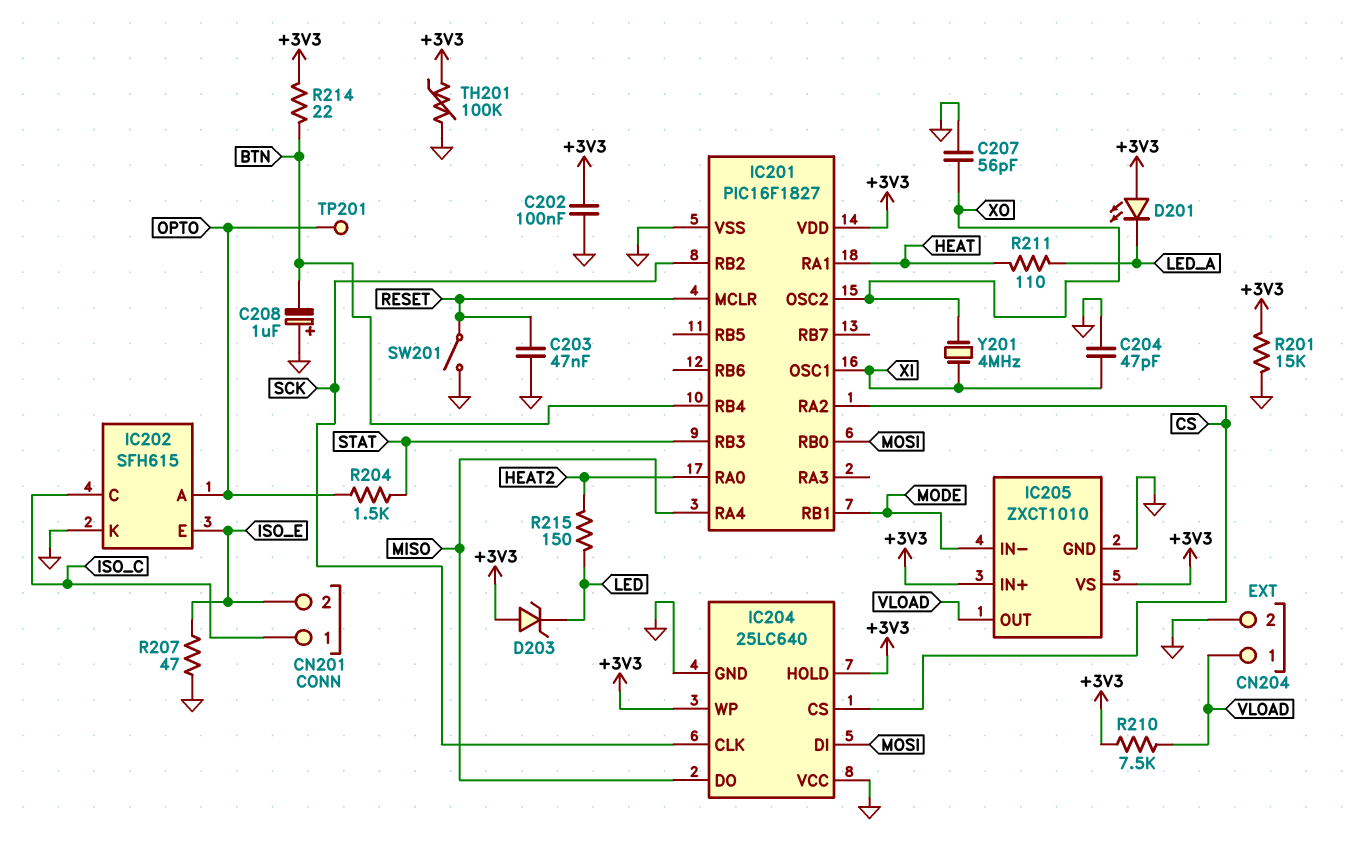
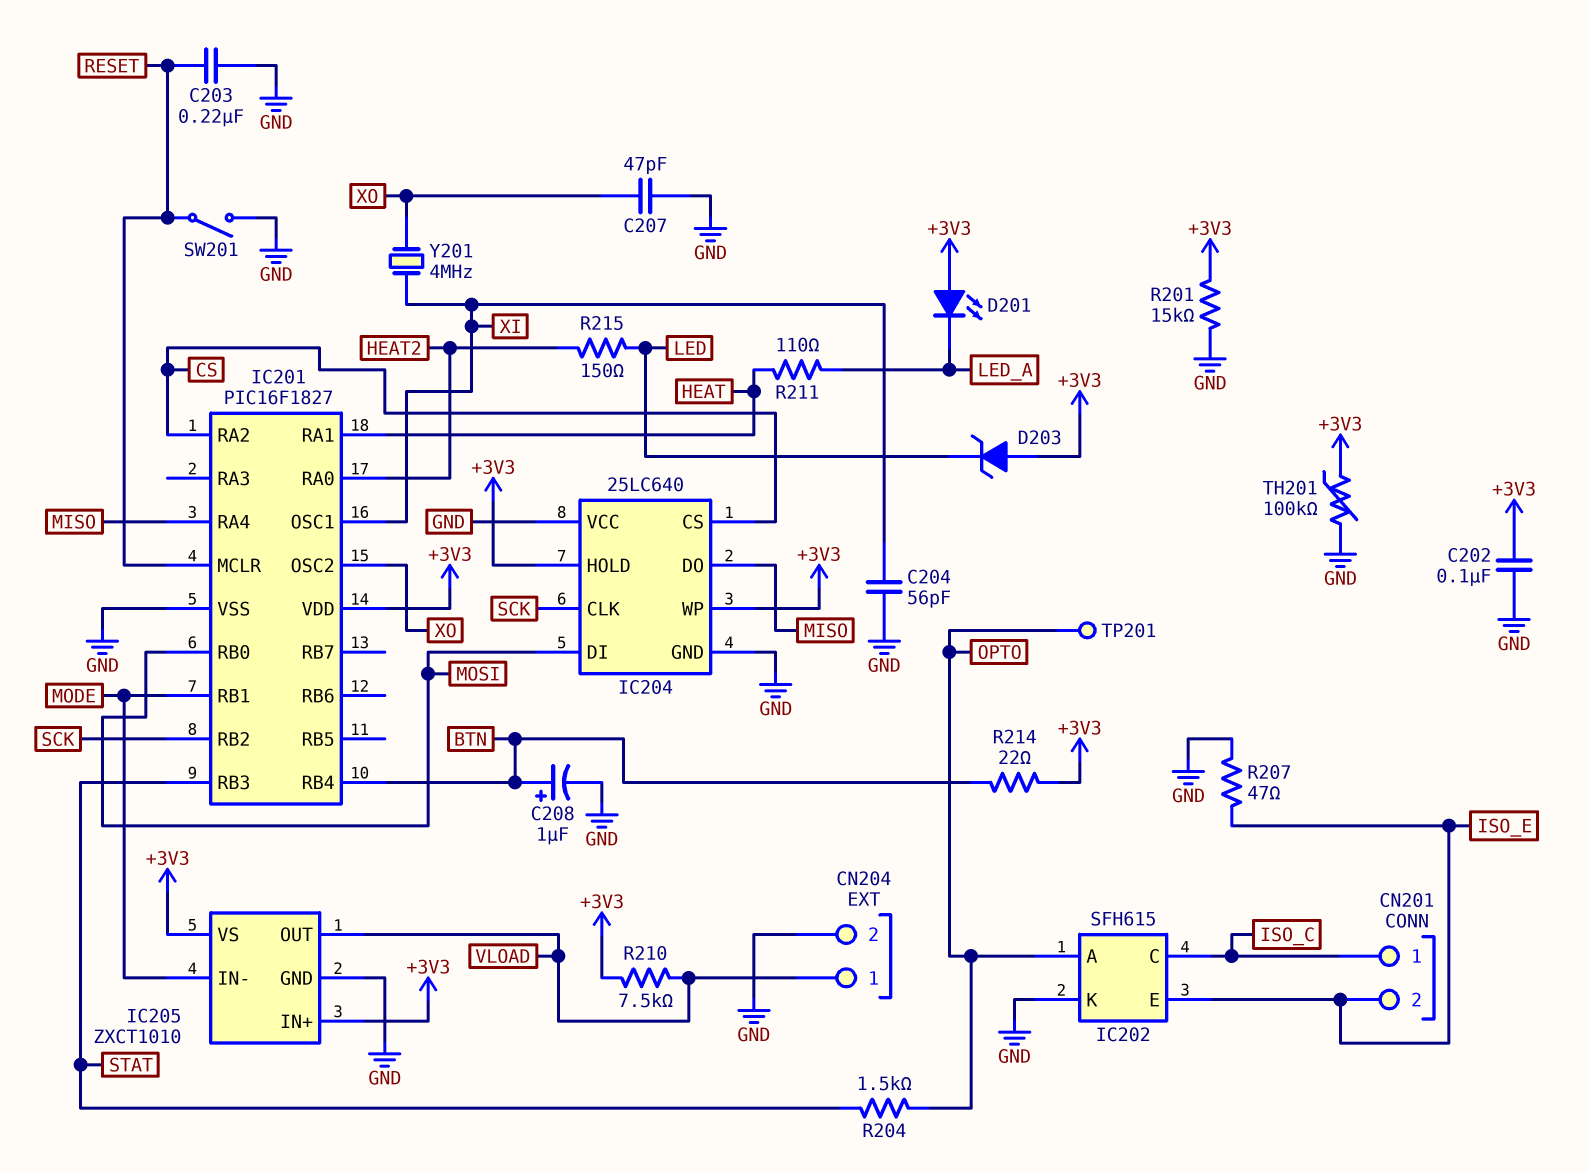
C203: 47nF (GND, RESET) -> 220nF (GND, RESET)
C204: 47pF (GND, XI) -> 56pF (GND, XI)
C207: 56pF (GND, XO) -> 47pF (GND, XO)
C208: 1uF (plus GND, minus BTN) -> 1uF (plus BTN, minus GND)

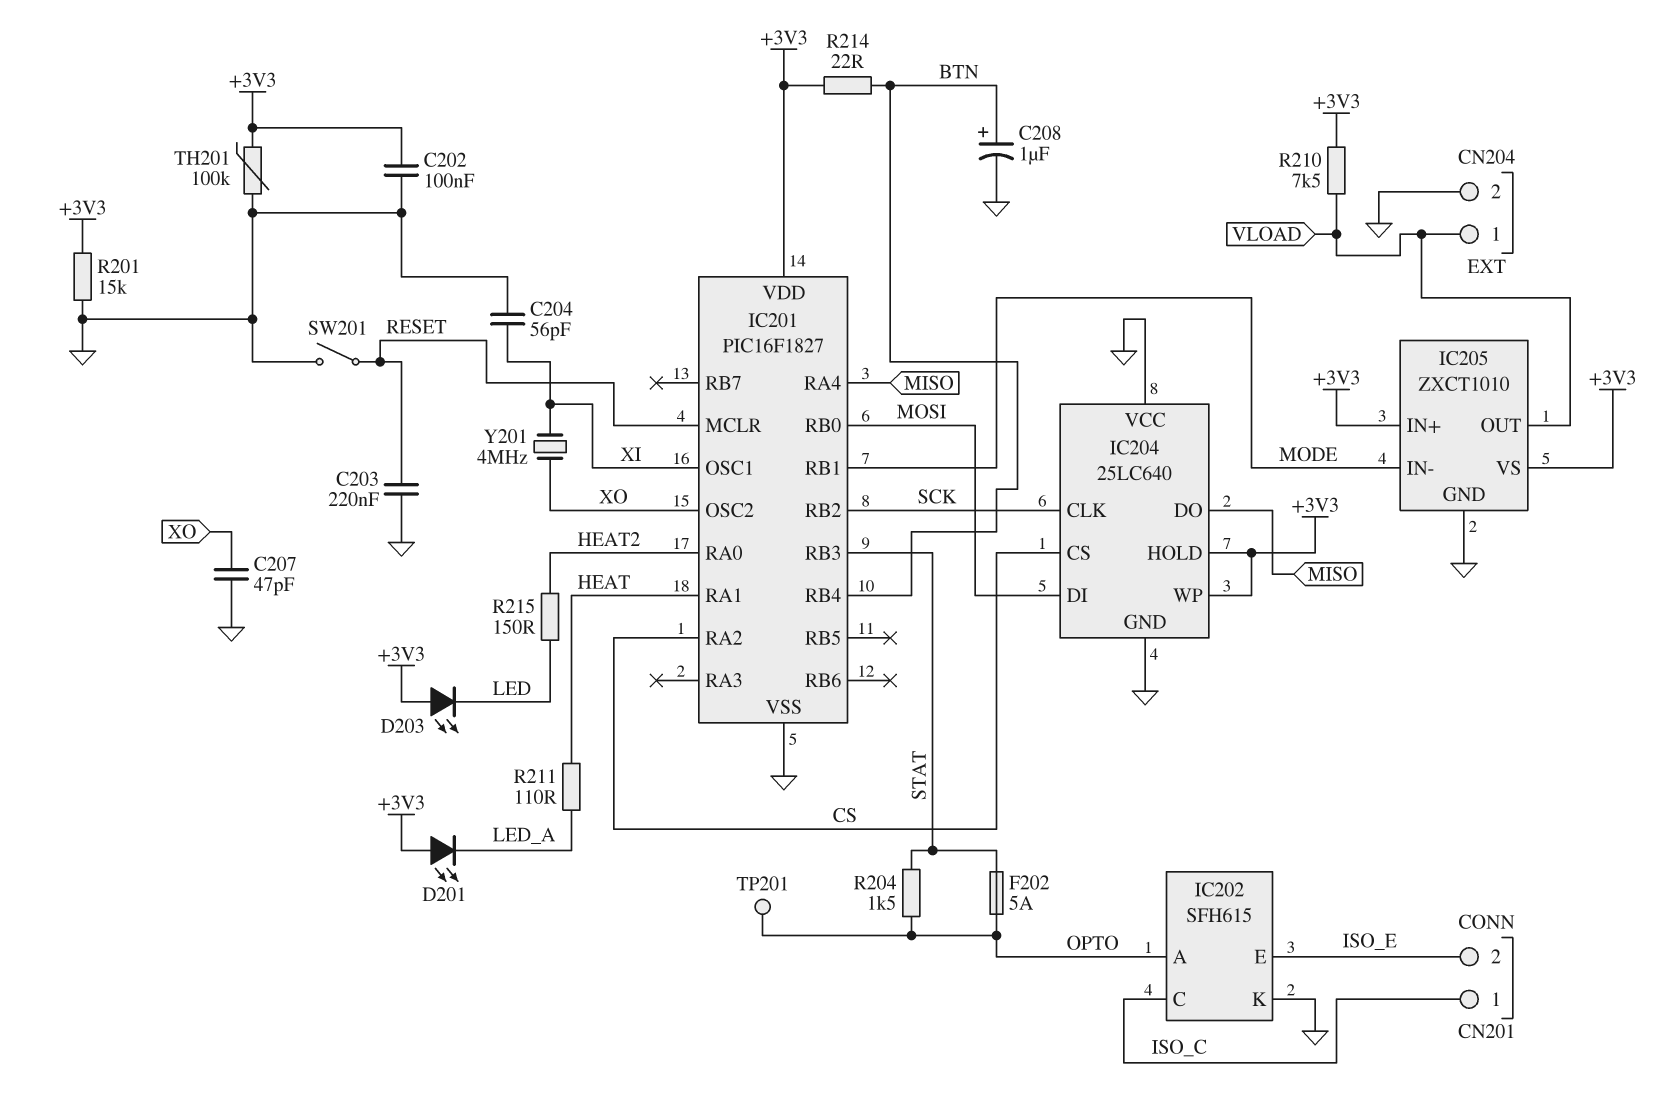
D203: zener (A +3V3, K LED) -> LED (A +3V3, K LED)
F202: none -> 5A (OPTO, STAT)
R207: 47 (GND, ISO_E) -> none

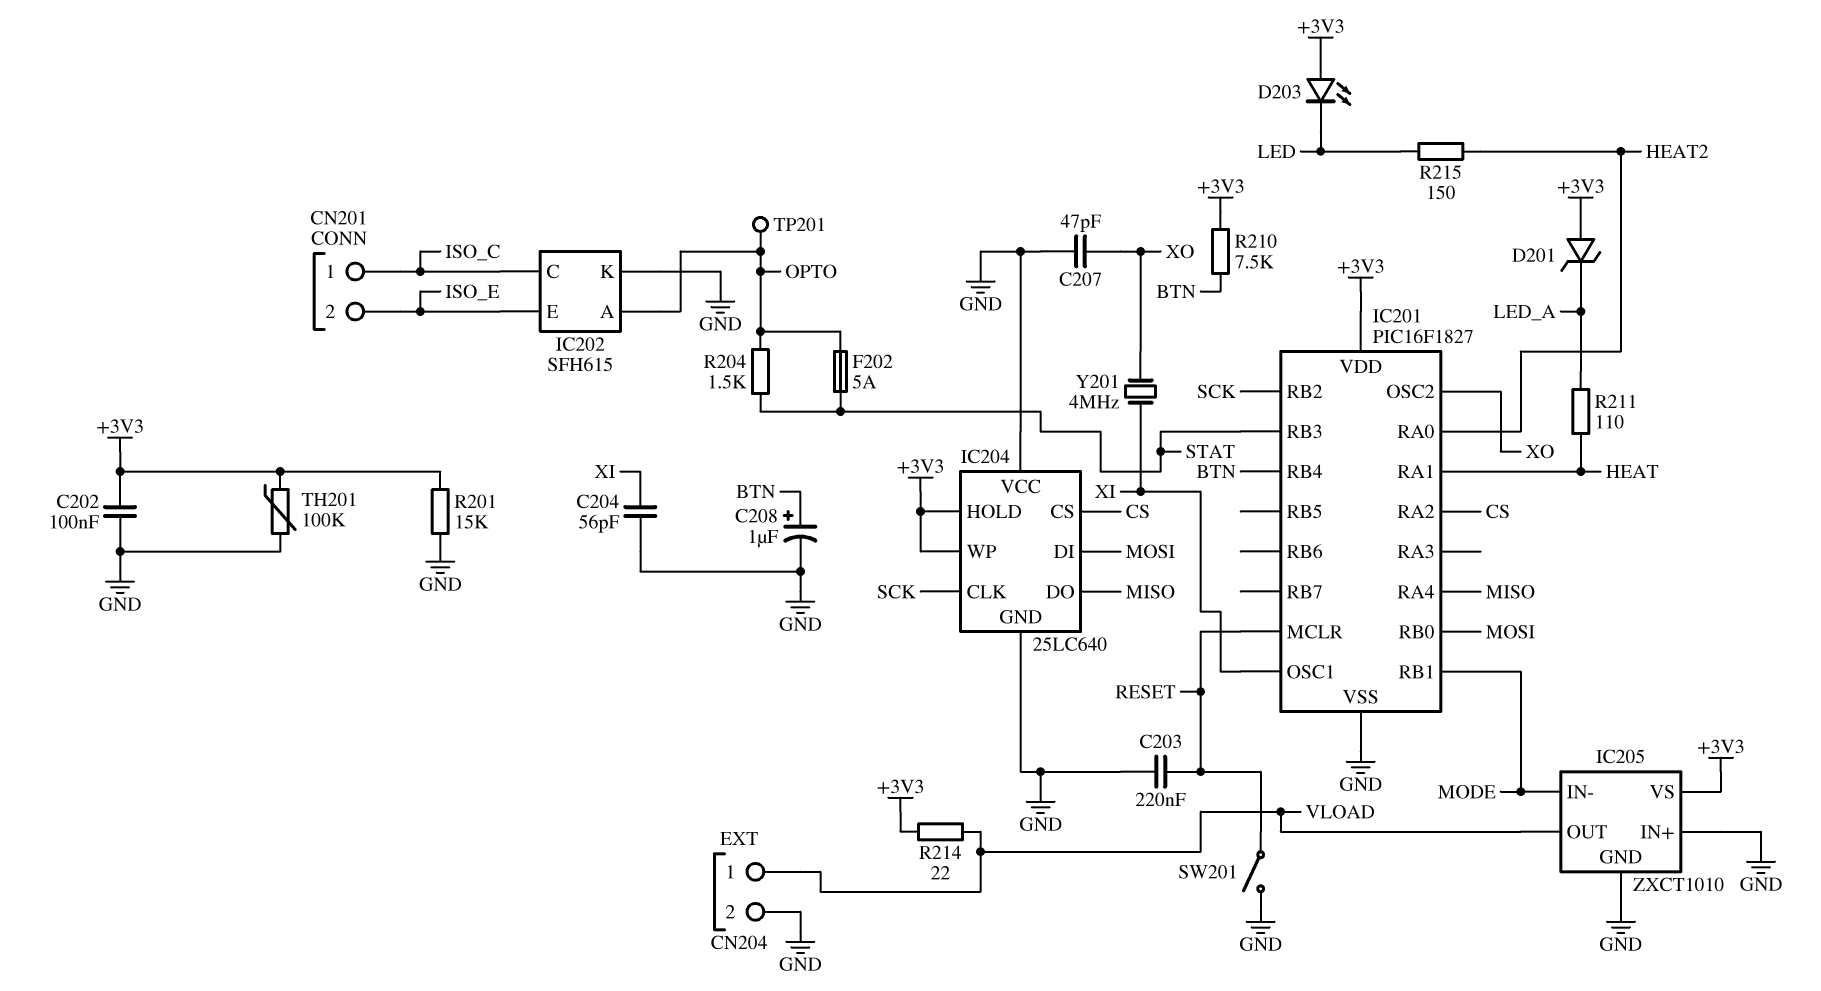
D201: LED (A +3V3, K LED_A) -> zener (A +3V3, K LED_A)
IC205 pin IN+: +3V3 -> GND
R210: 7.5k (+3V3, VLOAD) -> 7.5k (+3V3, BTN)
R214: 22 (+3V3, BTN) -> 22 (+3V3, VLOAD)

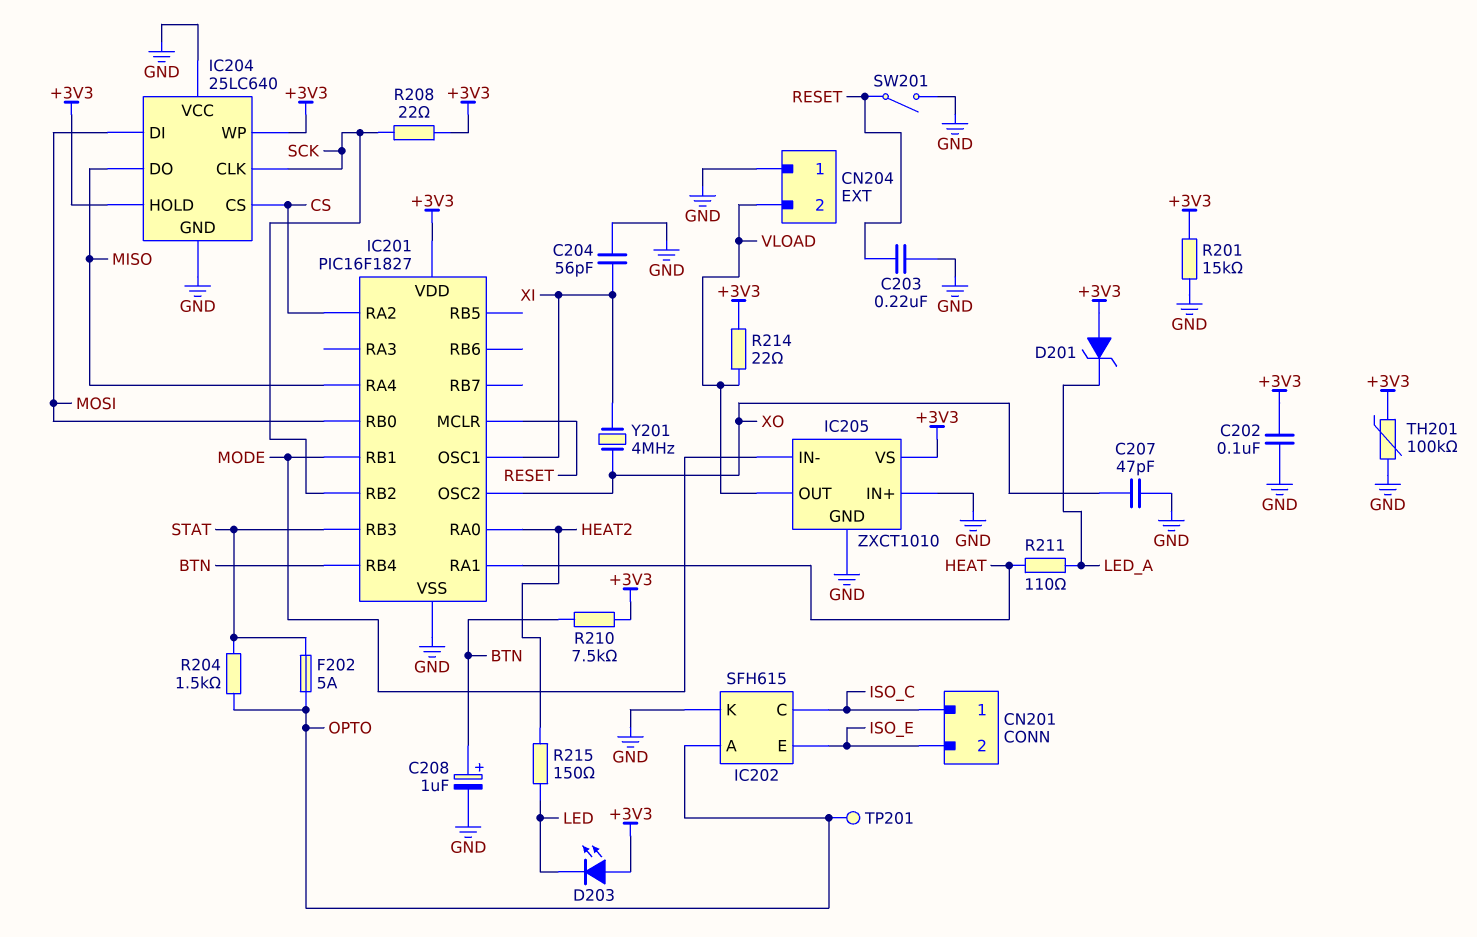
CN204 pin 1: VLOAD -> GND
CN204 pin 2: GND -> VLOAD
R208: none -> 22 (+3V3, SCK)

